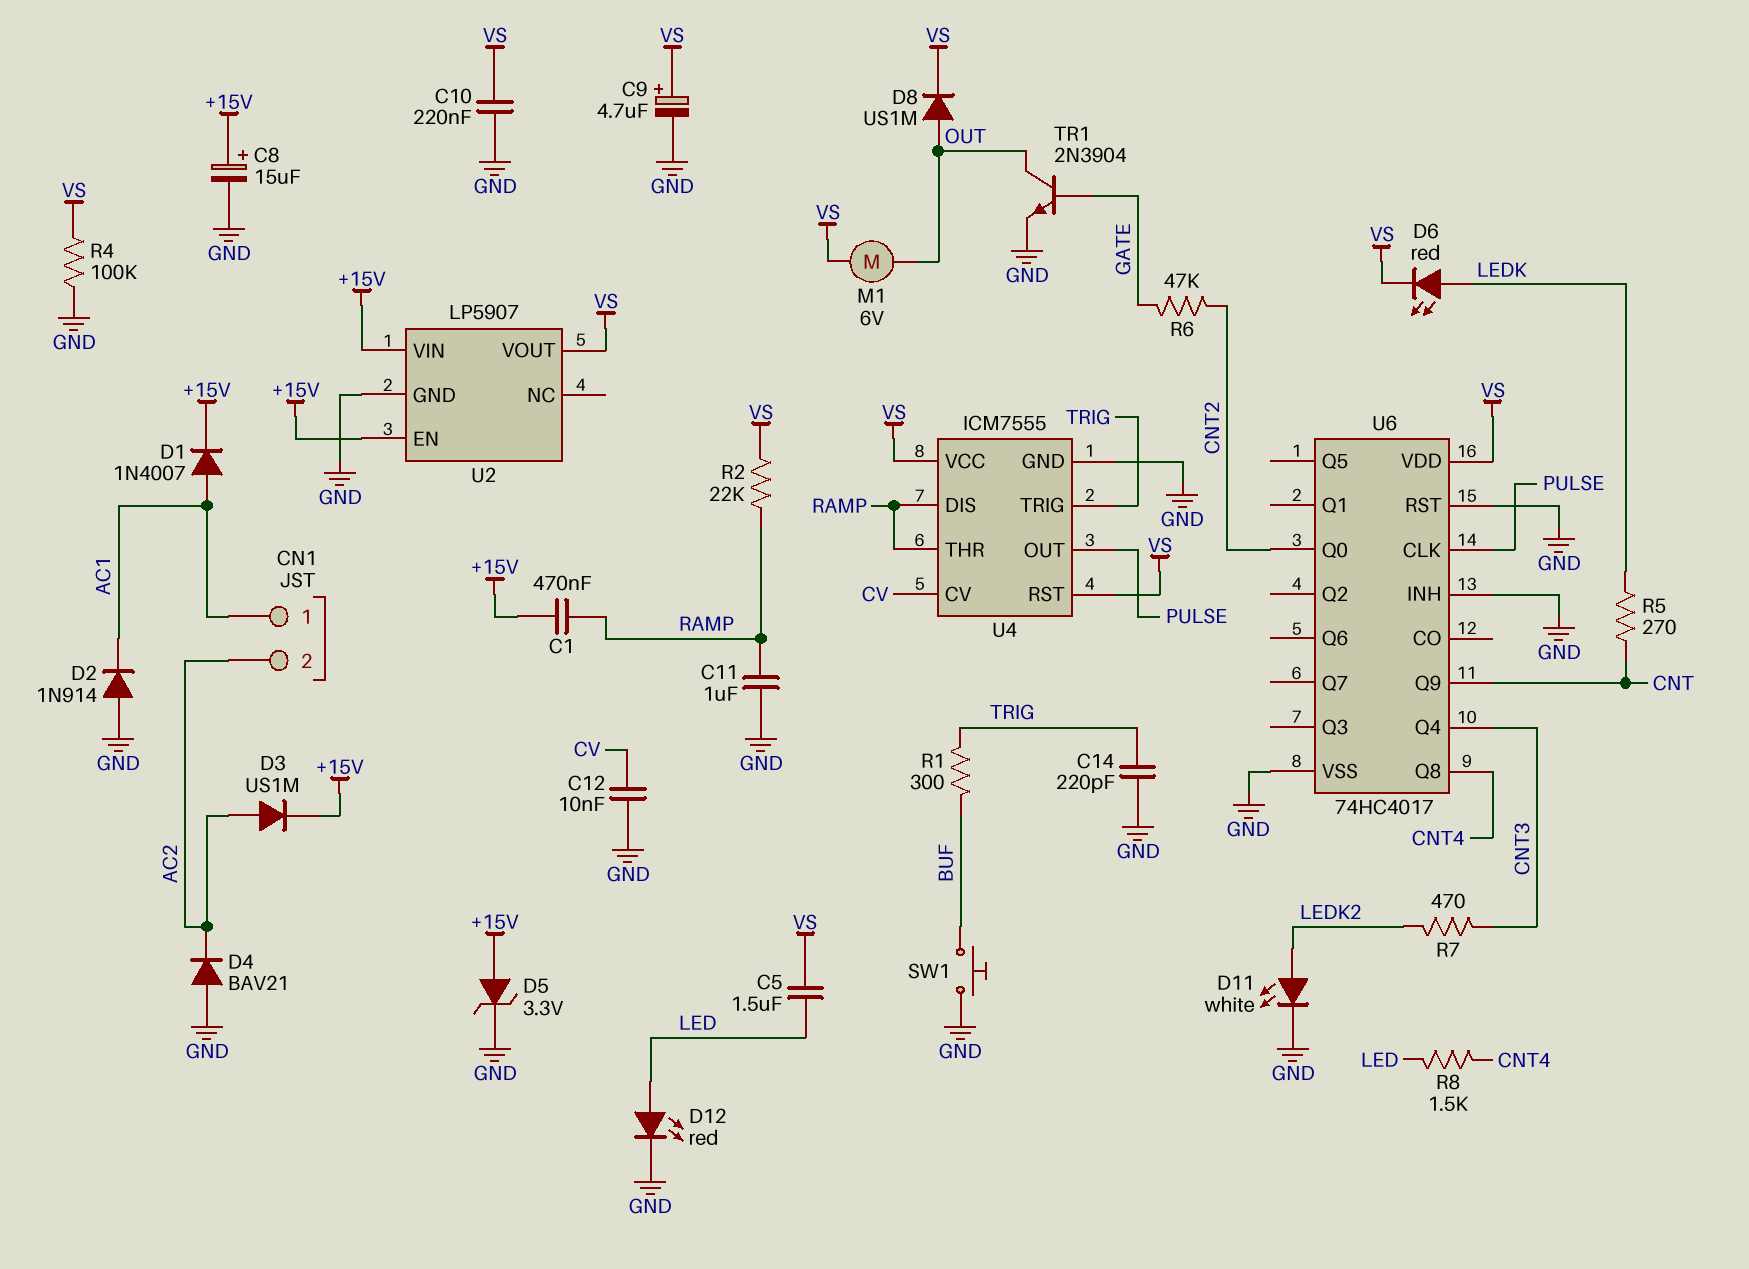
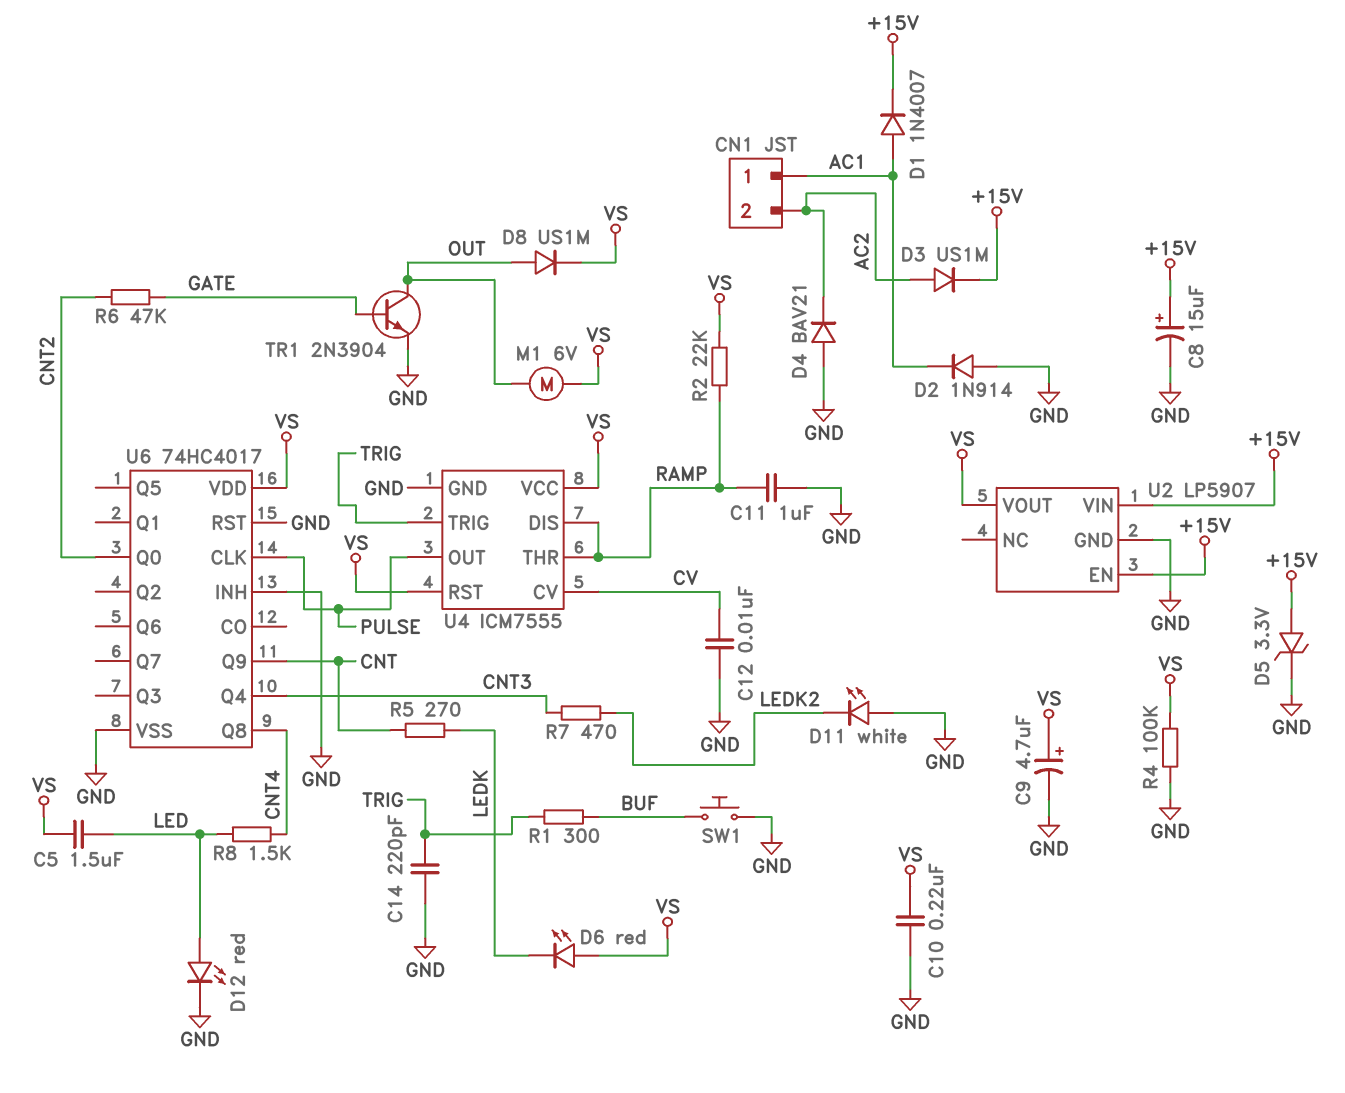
C1: 470nF (+15V, RAMP) -> none
D6: LED red (A LEDK, K VS) -> LED red (A VS, K LEDK)
D11: LED white (A LEDK2, K GND) -> LED white (A GND, K LEDK2)

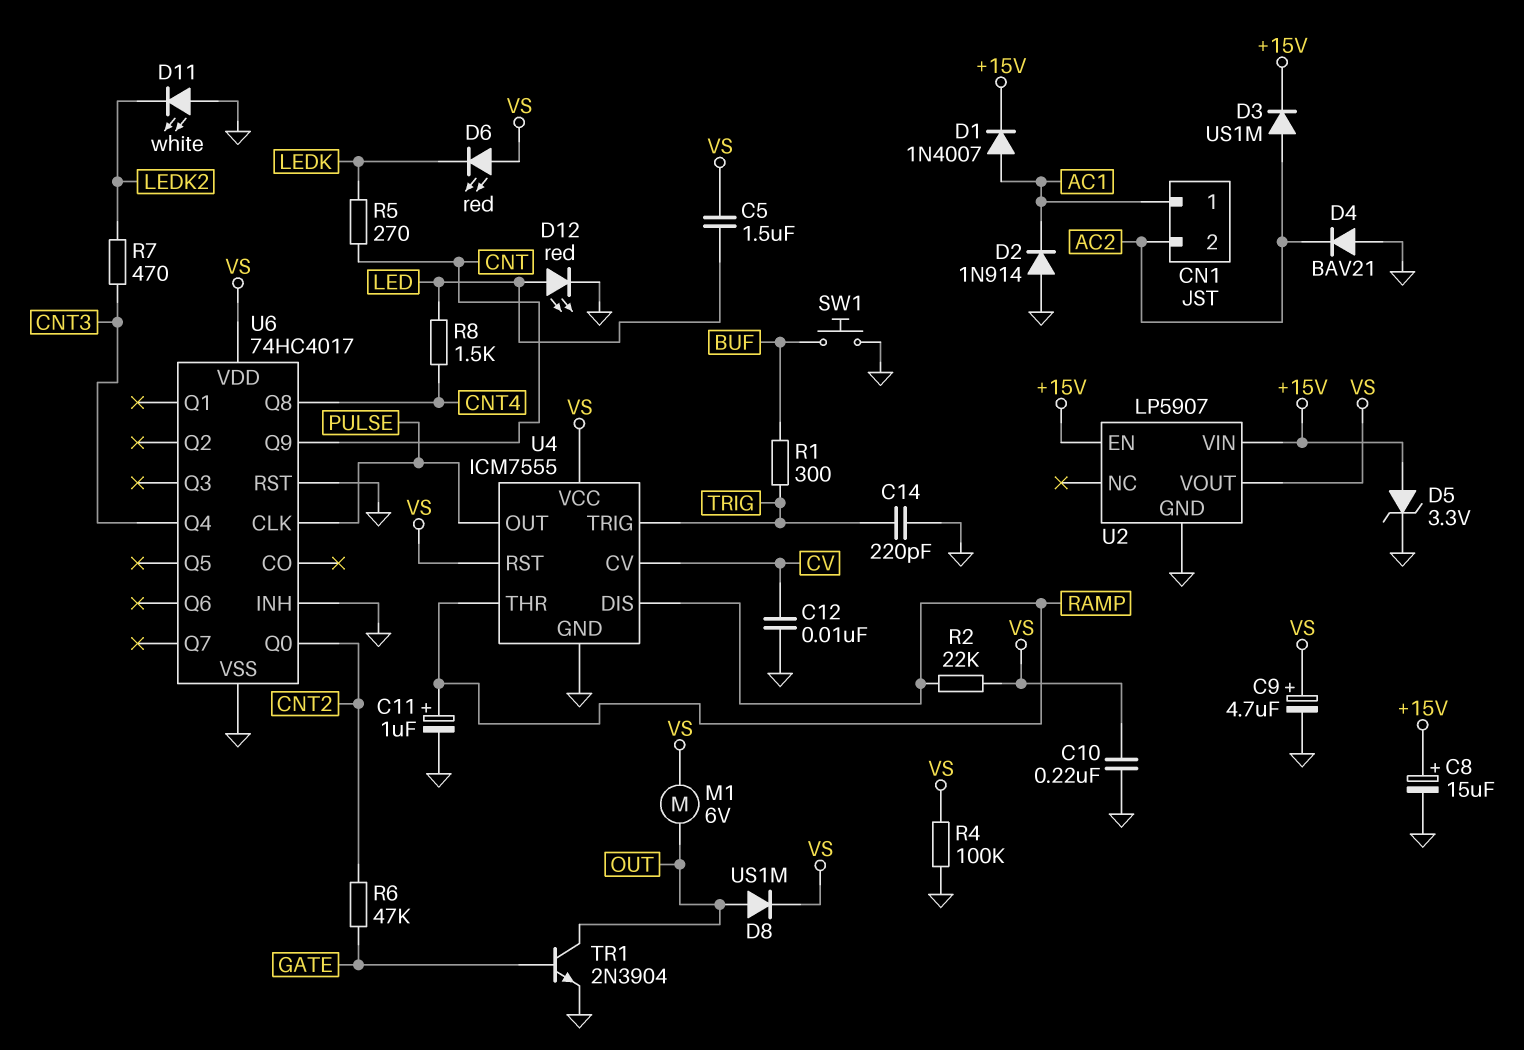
C11: 1uF (GND, RAMP) -> 1uF (plus RAMP, minus GND)

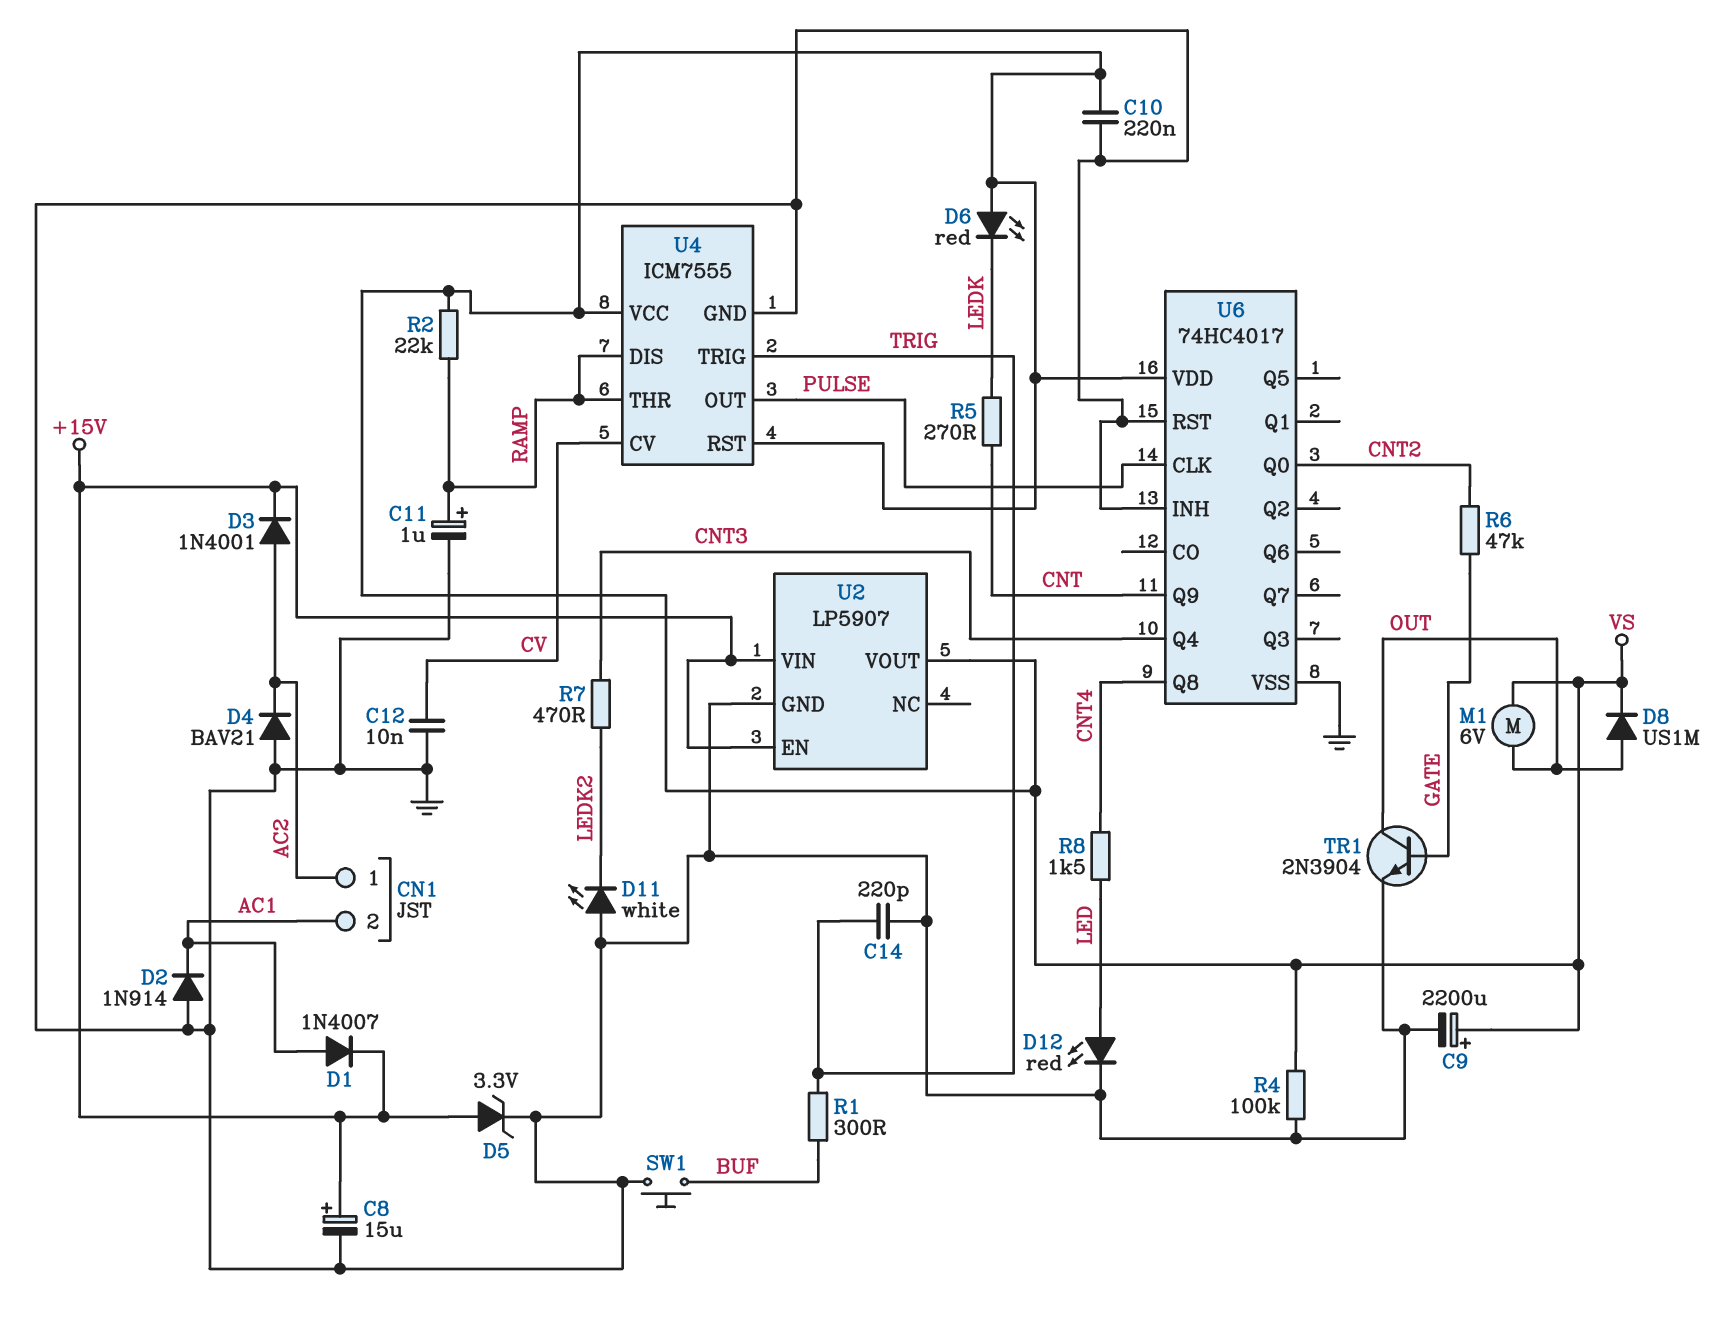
C5: 1.5uF (LED, VS) -> none
C9: 4.7uF (plus VS, minus GND) -> 2200uF (plus VS, minus GND)
CN1 pin 1: AC1 -> AC2
CN1 pin 2: AC2 -> AC1
D3: diode US1M (A AC2, K +15V) -> diode 1N4001 (A AC2, K +15V)

